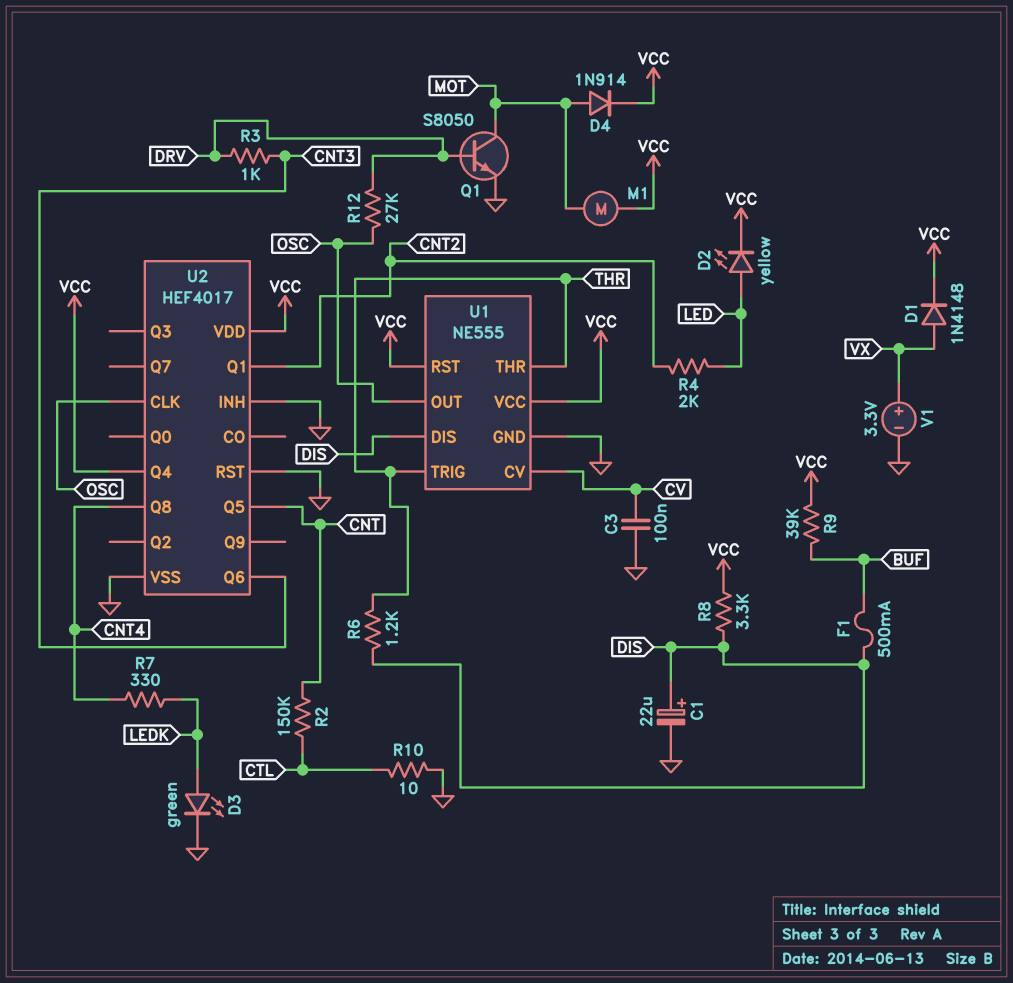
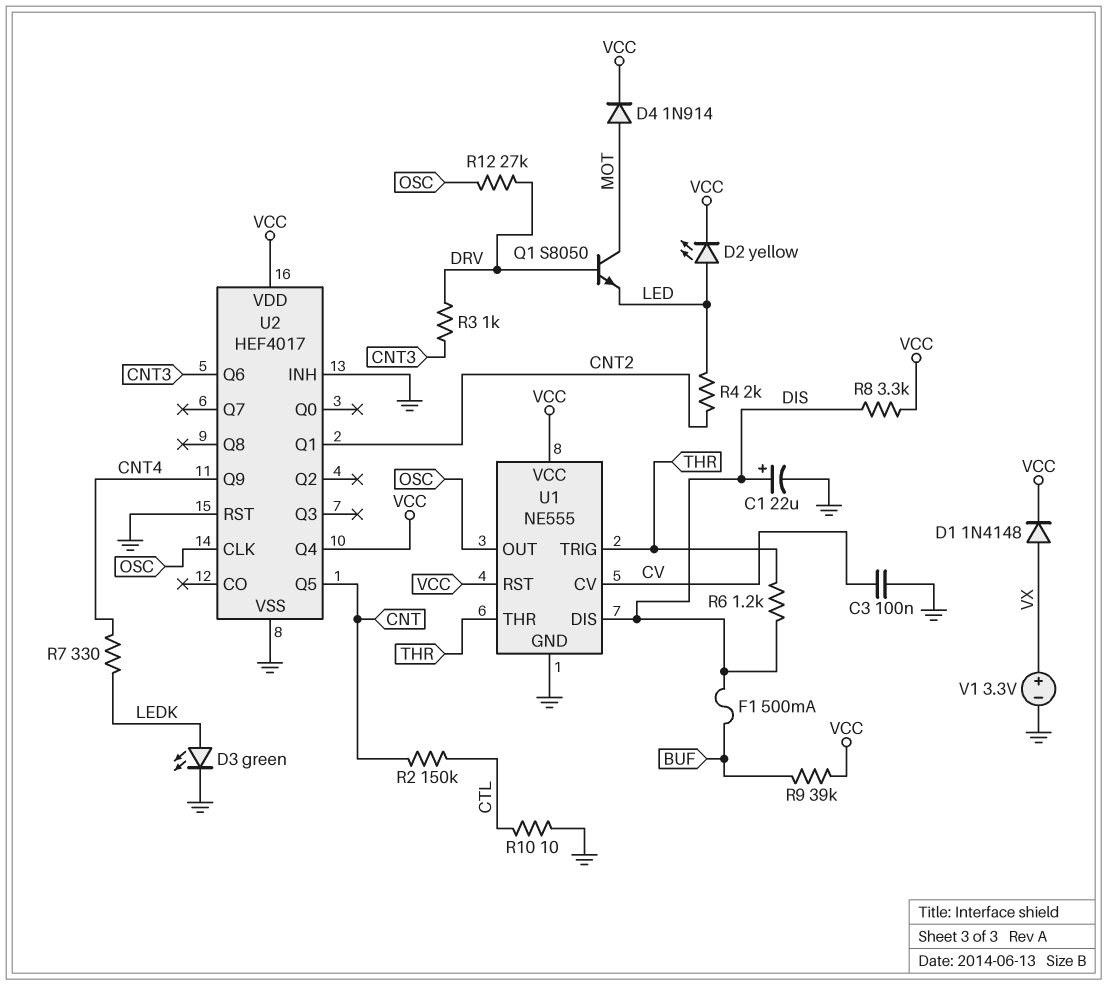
M1: motor (MOT, VCC) -> none
Q1: NPN S8050 (B DRV, C MOT, E GND) -> NPN S8050 (B DRV, C MOT, E LED)
U2 pin Q8: CNT4 -> none
U2 pin Q9: none -> CNT4

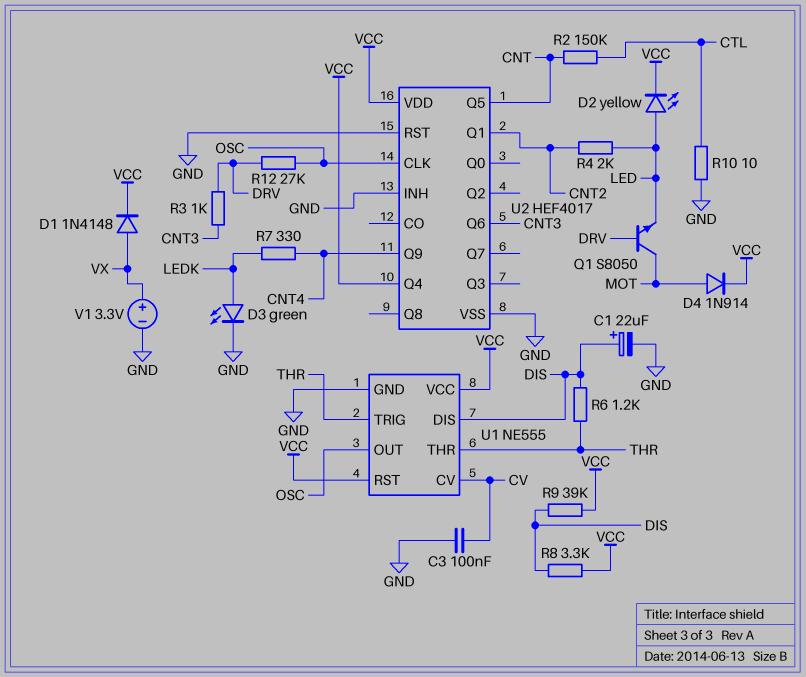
F1: 500mA (BUF, DIS) -> none
R9: 39k (BUF, VCC) -> 39k (DIS, VCC)

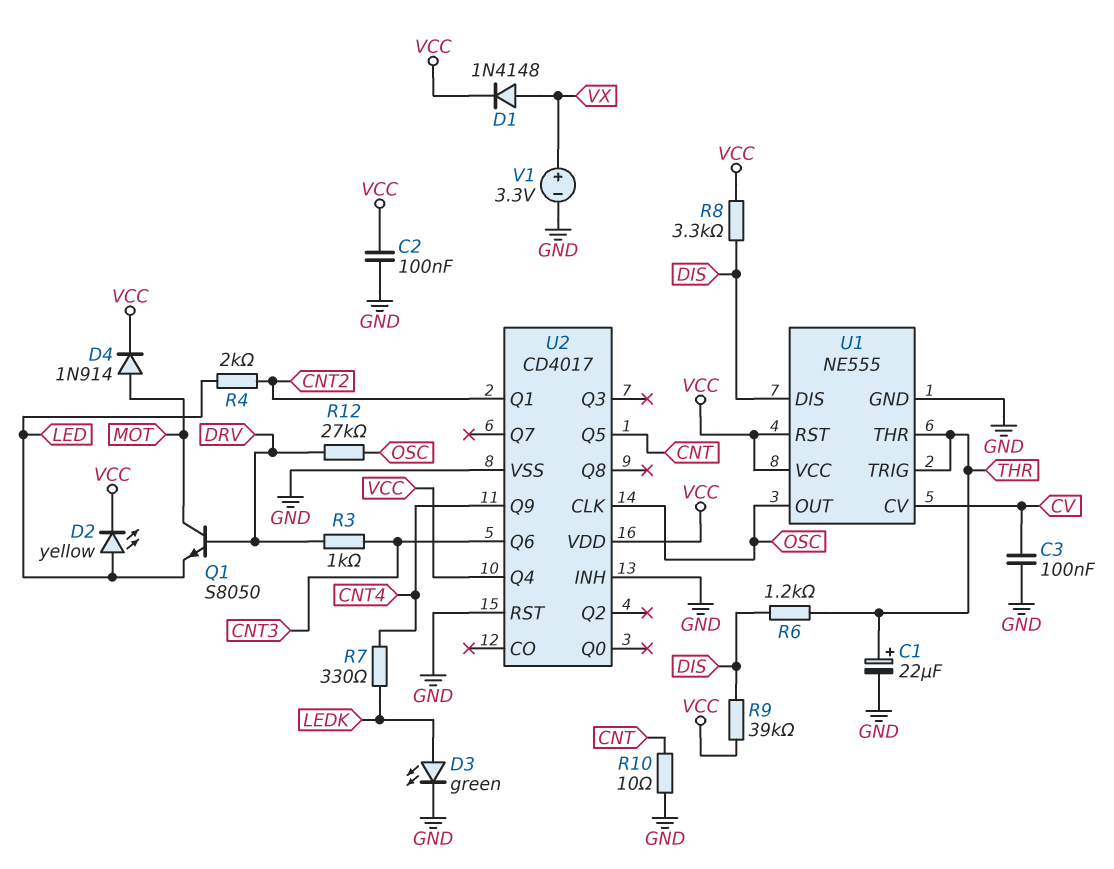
C1: 22uF (plus DIS, minus GND) -> 22uF (plus THR, minus GND)
C2: none -> 100nF (GND, VCC)
R2: 150k (CNT, CTL) -> none
R10: 10 (CTL, GND) -> 10 (CNT, GND)
U2: HEF4017 -> CD4017

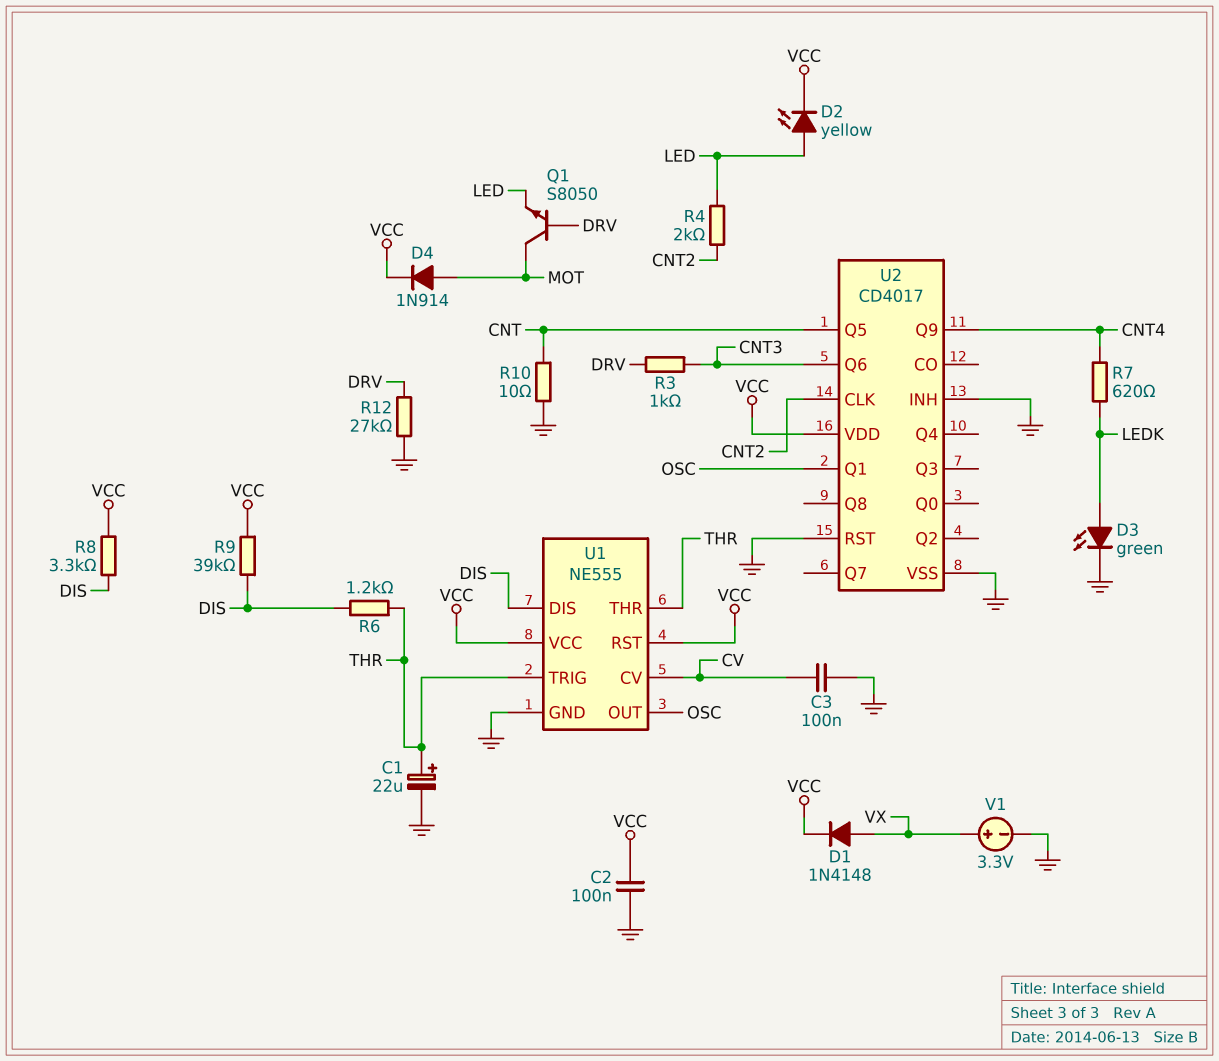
R7: 330 (CNT4, LEDK) -> 620 (CNT4, LEDK)
R12: 27k (DRV, OSC) -> 27k (DRV, GND)
U2 pin CLK: OSC -> CNT2
U2 pin Q1: CNT2 -> OSC
U2 pin Q4: VCC -> none

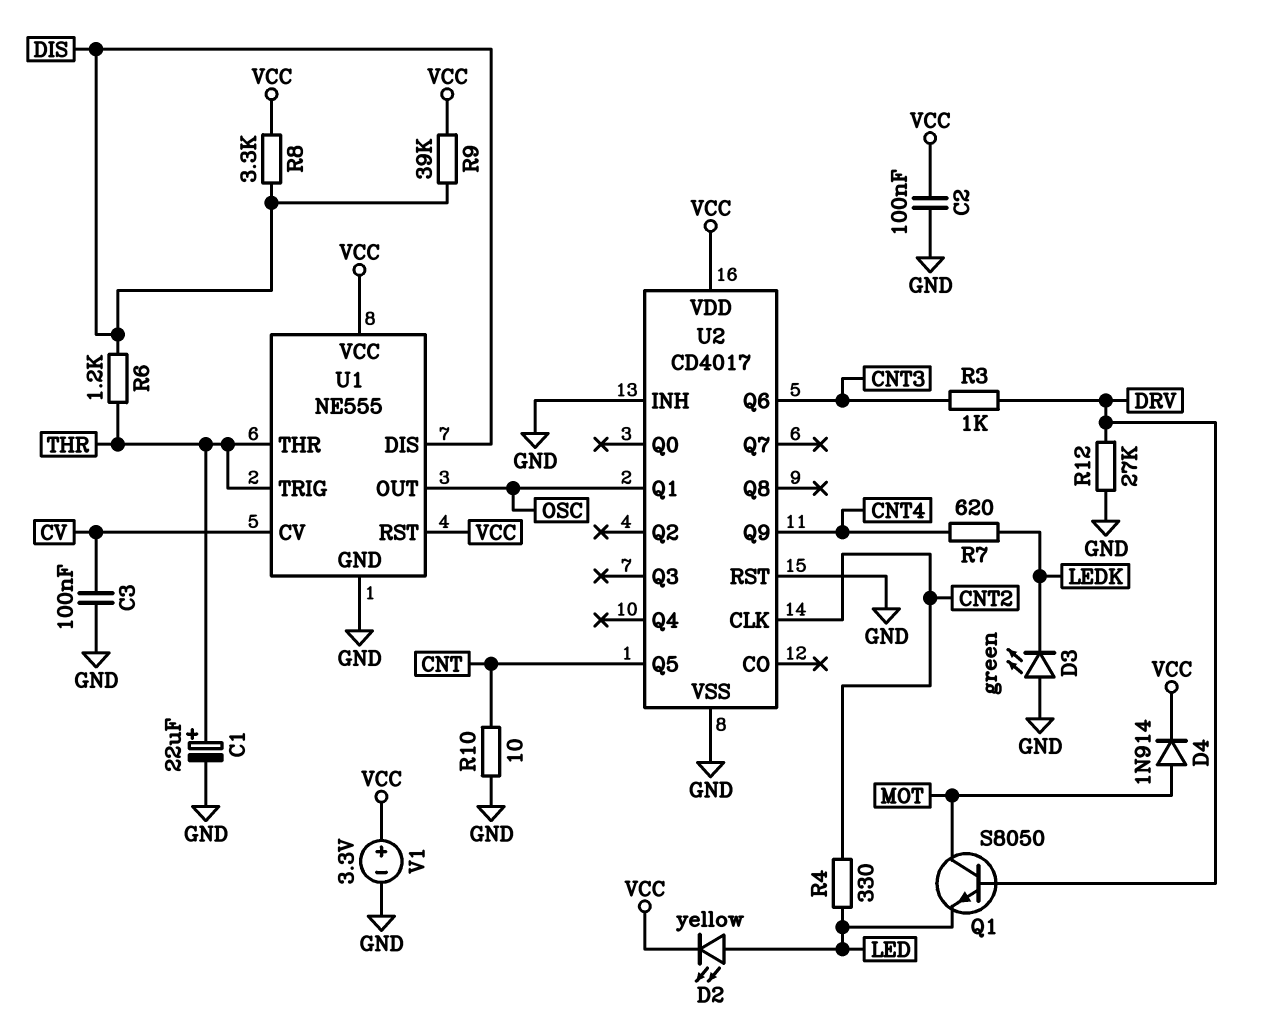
D1: diode 1N4148 (A VX, K VCC) -> none
D3: LED green (A LEDK, K GND) -> LED green (A GND, K LEDK)
R4: 2k (CNT2, LED) -> 330 (CNT2, LED)
V1: 3.3V (plus VX, minus GND) -> 3.3V (plus VCC, minus GND)

